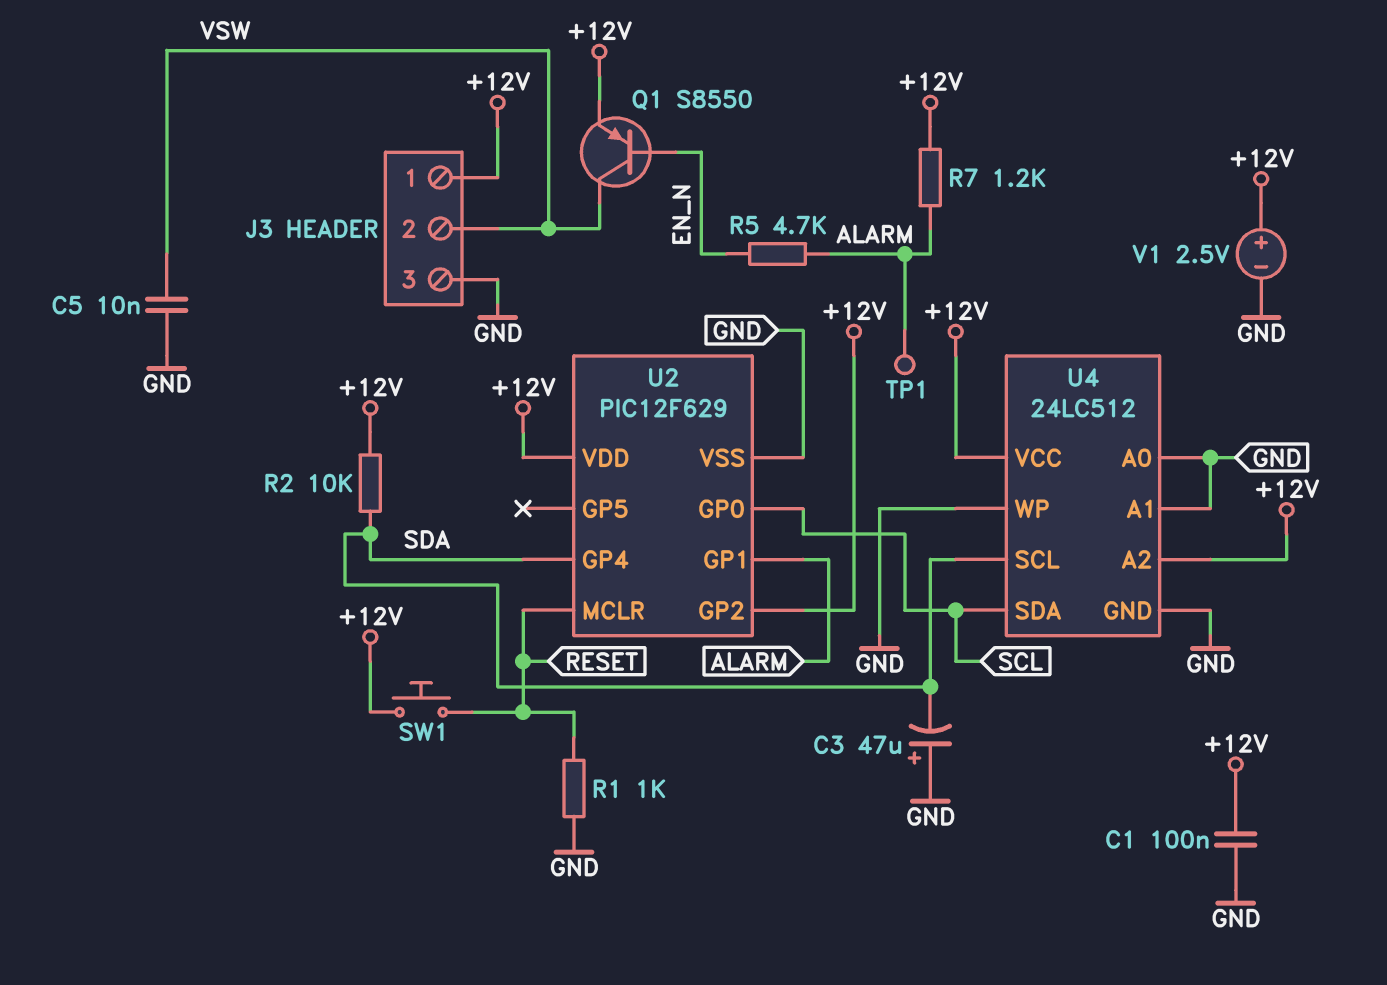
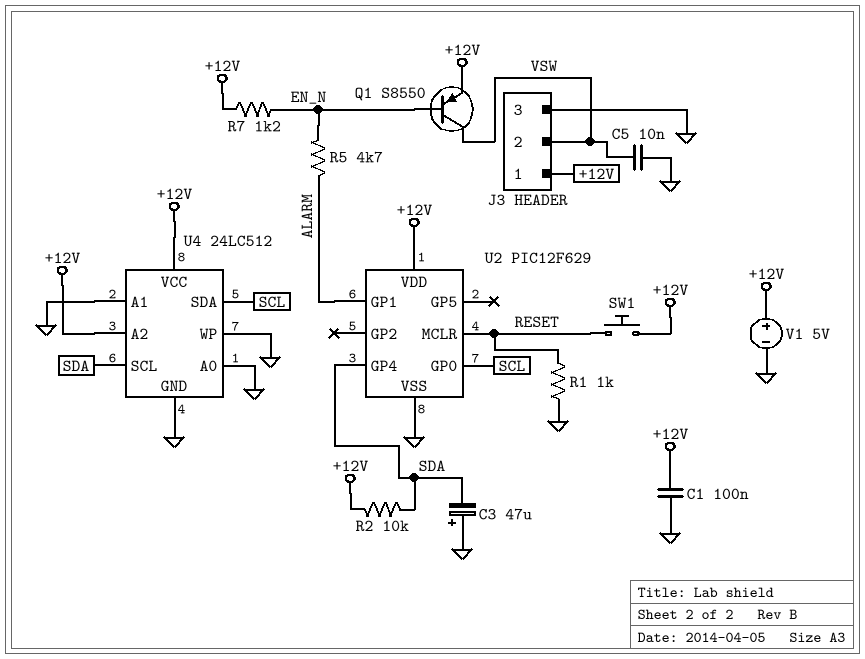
R7: 1.2k (+12V, ALARM) -> 1.2k (+12V, EN_N)
TP1: test point (ALARM) -> none
U2 pin GP2: +12V -> none
V1: 2.5V (plus +12V, minus GND) -> 5V (plus +12V, minus GND)

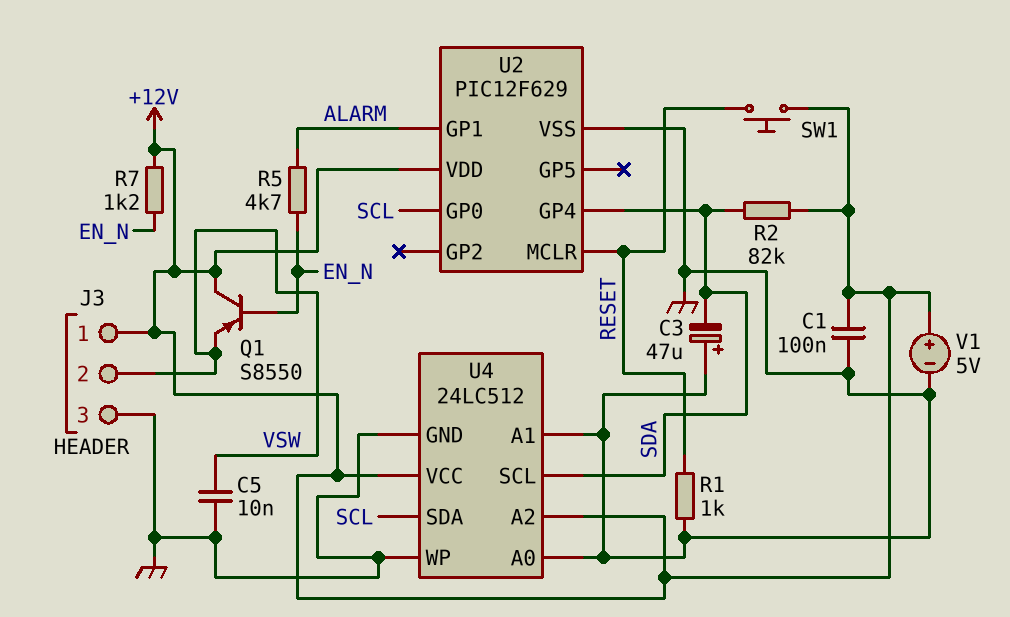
Q1: PNP S8550 (B EN_N, C VSW, E +12V) -> PNP S8550 (B EN_N, C +12V, E VSW)
R2: 10k (+12V, SDA) -> 82k (+12V, SDA)

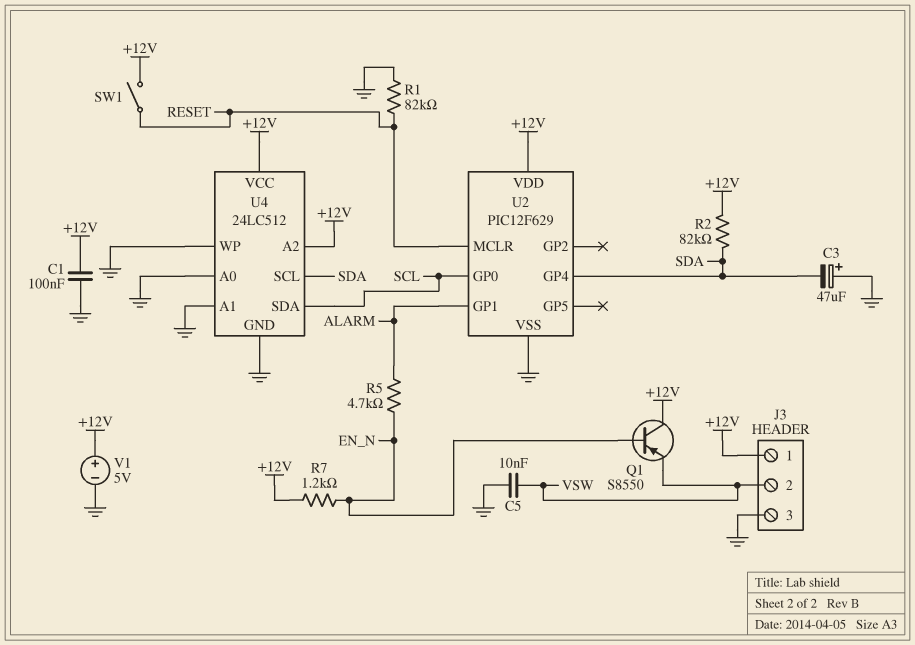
R1: 1k (GND, RESET) -> 82k (GND, RESET)
SW1: button (+12V, RESET) -> switch (+12V, RESET)

